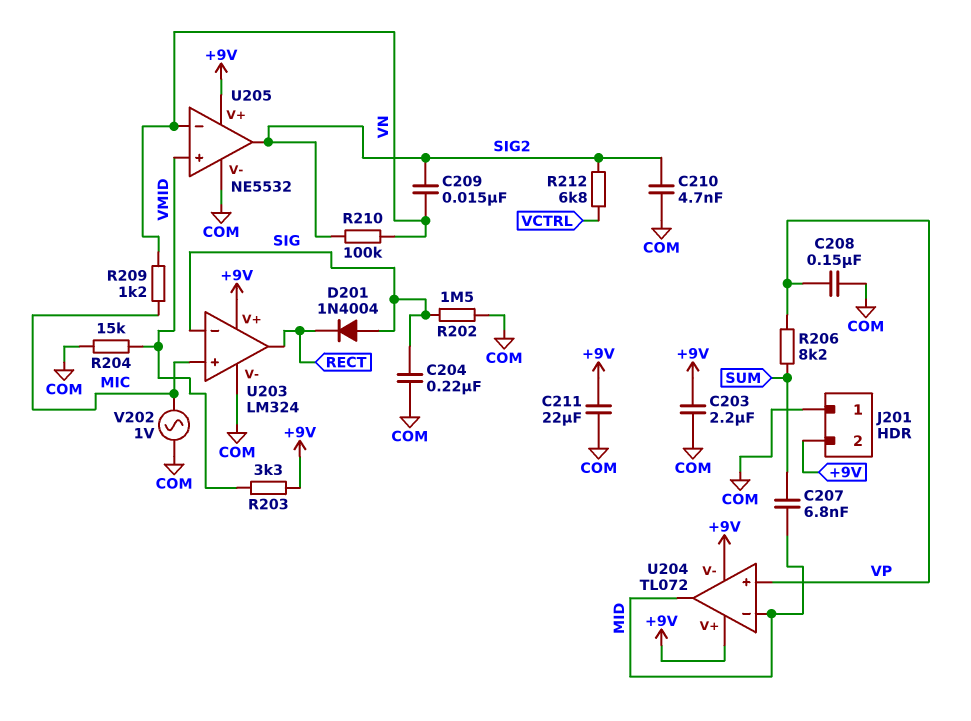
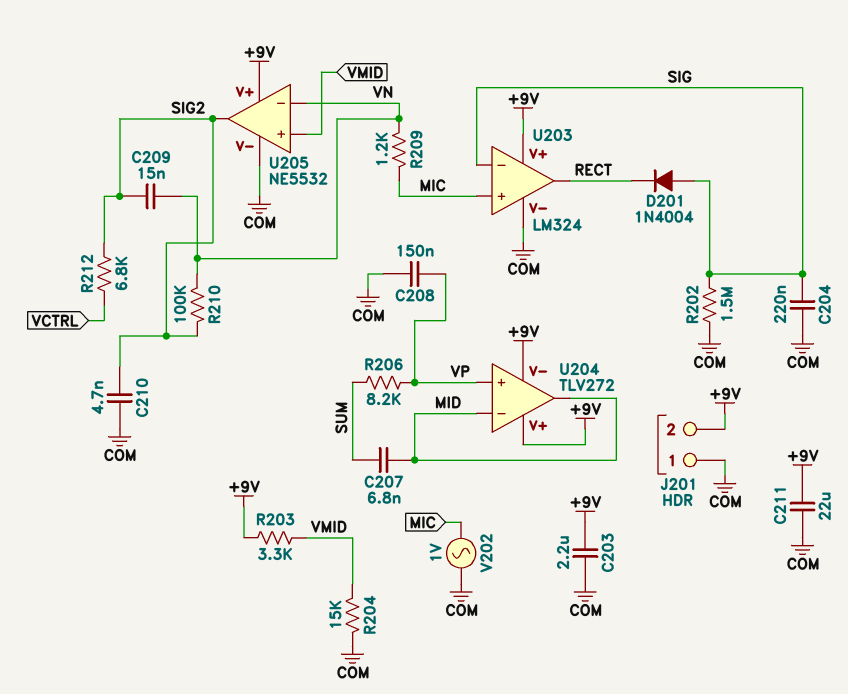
U204: TL072 -> TLV272

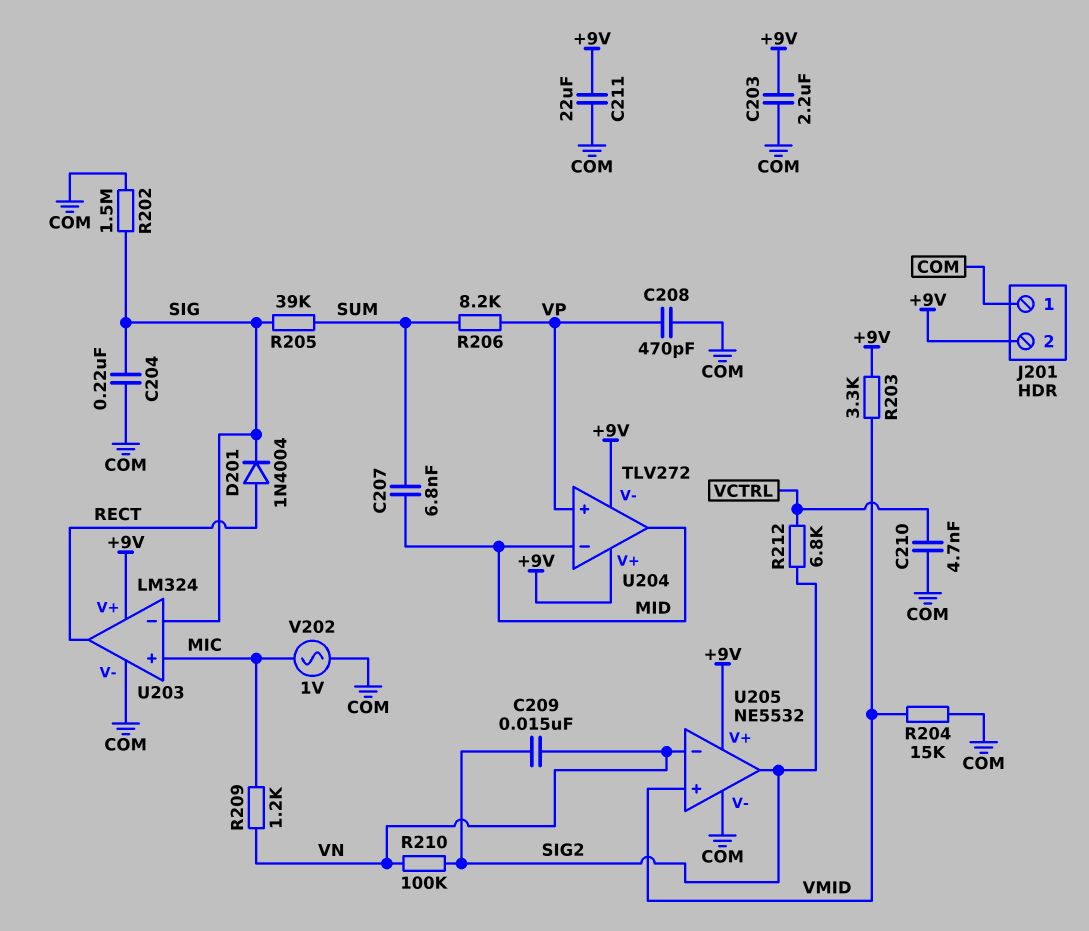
C208: 150nF (COM, VP) -> 470pF (COM, VP)
C210: 4.7nF (COM, SIG2) -> 4.7nF (COM, VCTRL)
D201: diode 1N4004 (A SIG, K RECT) -> diode 1N4004 (A RECT, K SIG)
R205: none -> 39k (SIG, SUM)

